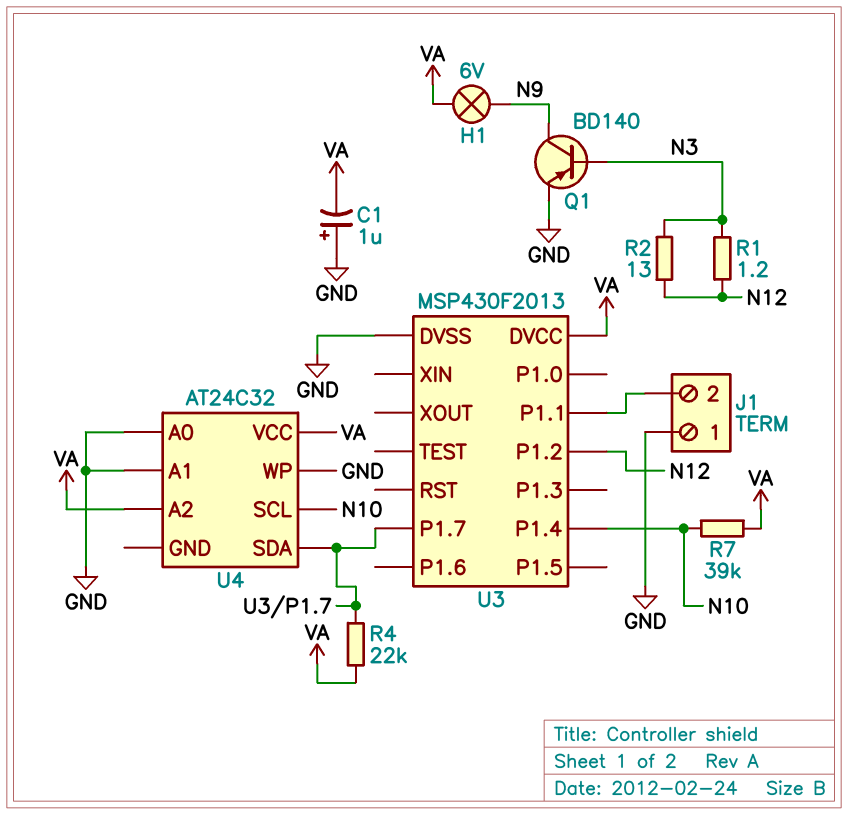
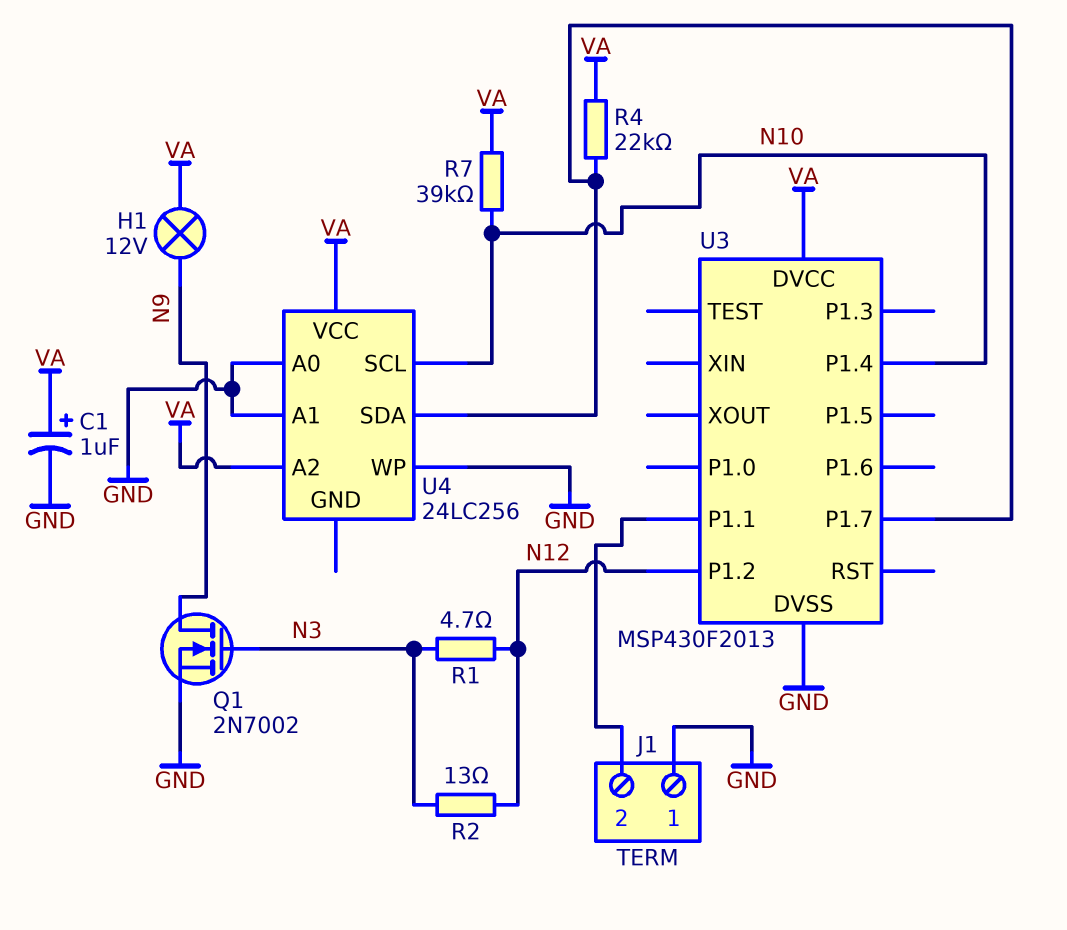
C1: 1uF (plus GND, minus VA) -> 1uF (plus VA, minus GND)
H1: lamp 6V (N9, VA) -> lamp 12V (N9, VA)
Q1: PNP BD140 (B N3, C N9, E GND) -> NMOS 2N7002 (G N3, D N9, S GND)
R1: 1.2 (N3, N12) -> 4.7 (N3, N12)
U4: AT24C32 -> 24LC256

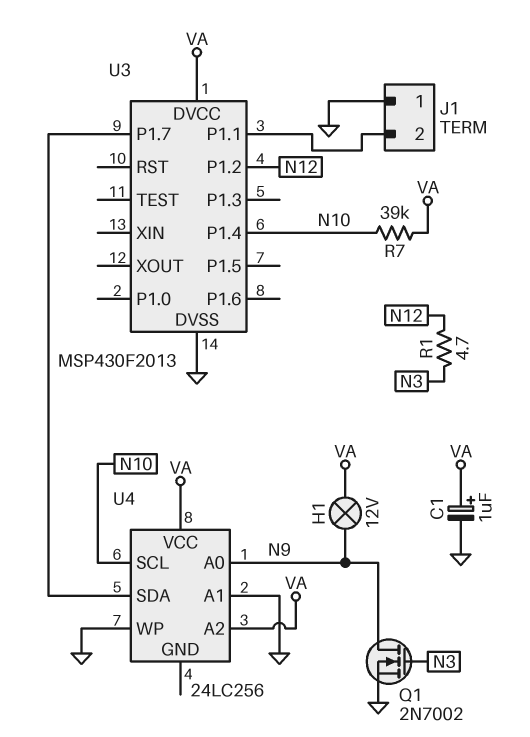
R2: 13 (N3, N12) -> none
R4: 22k (U3/P1.7, VA) -> none
U4 pin A0: GND -> N9

